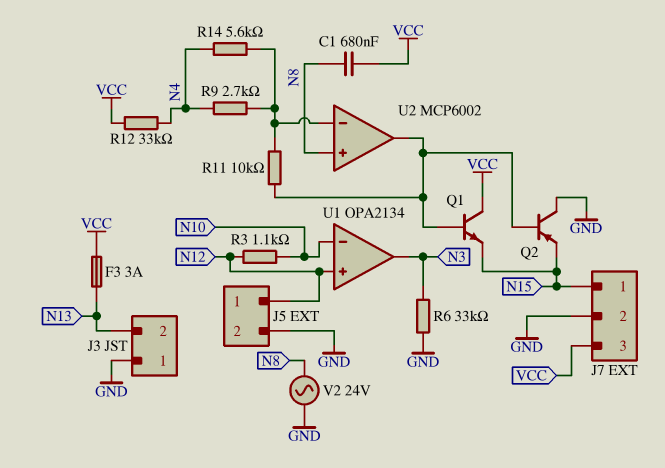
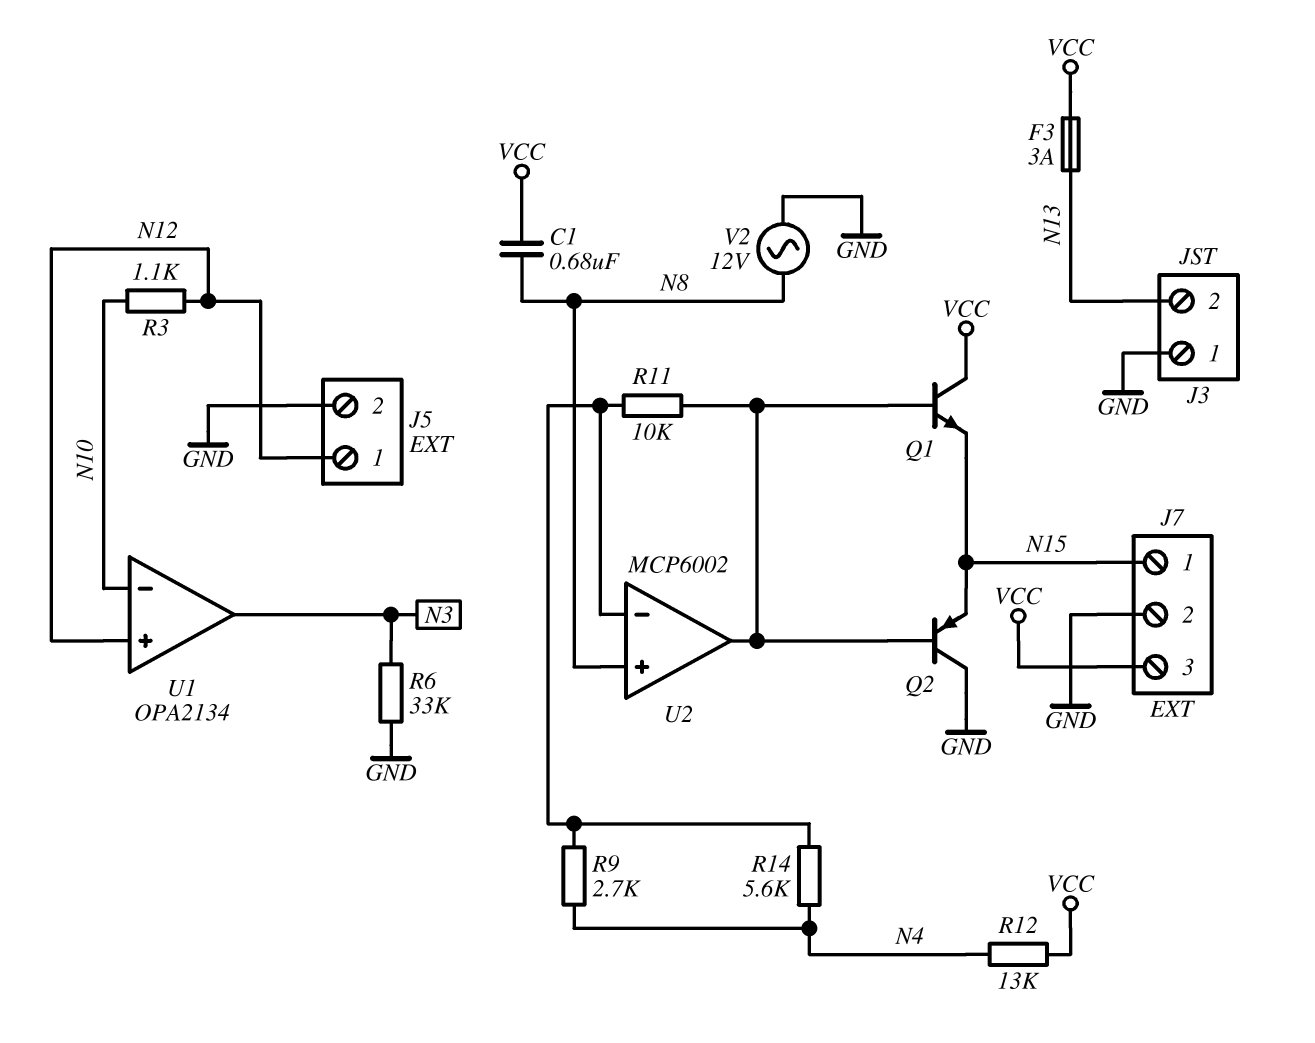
R12: 33k (N4, VCC) -> 13k (N4, VCC)
V2: AC 24V (GND, N8) -> AC 12V (GND, N8)

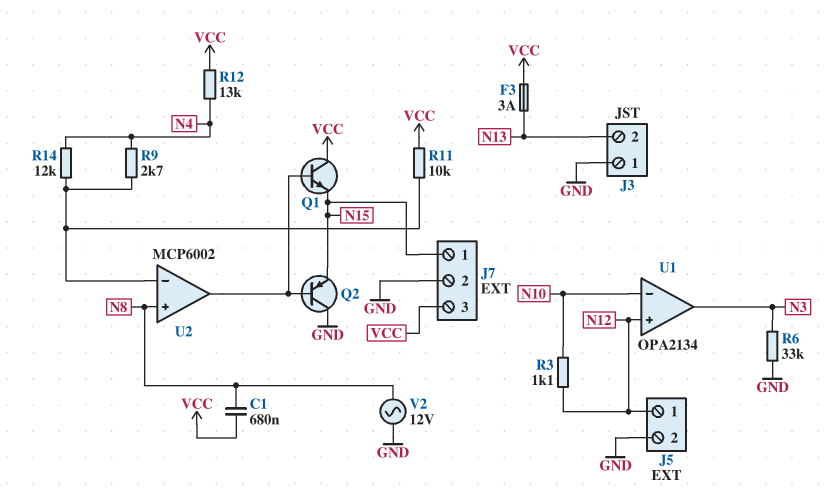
R11: 10k (U2/in-, U2/out) -> 10k (U2/in-, VCC)
R14: 5.6k (N4, U2/in-) -> 12k (N4, U2/in-)

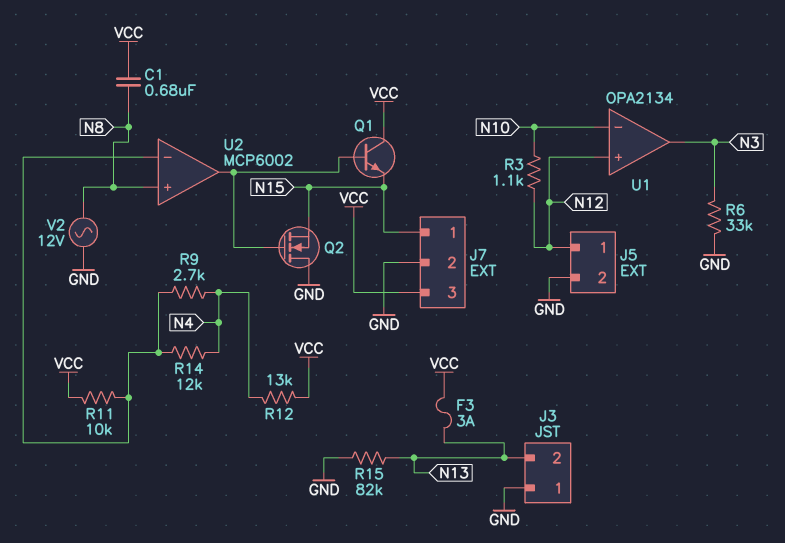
Q2: PNP (B U2/out, C GND, E N15) -> NMOS (G U2/out, D GND, S N15)
R15: none -> 82k (GND, N13)

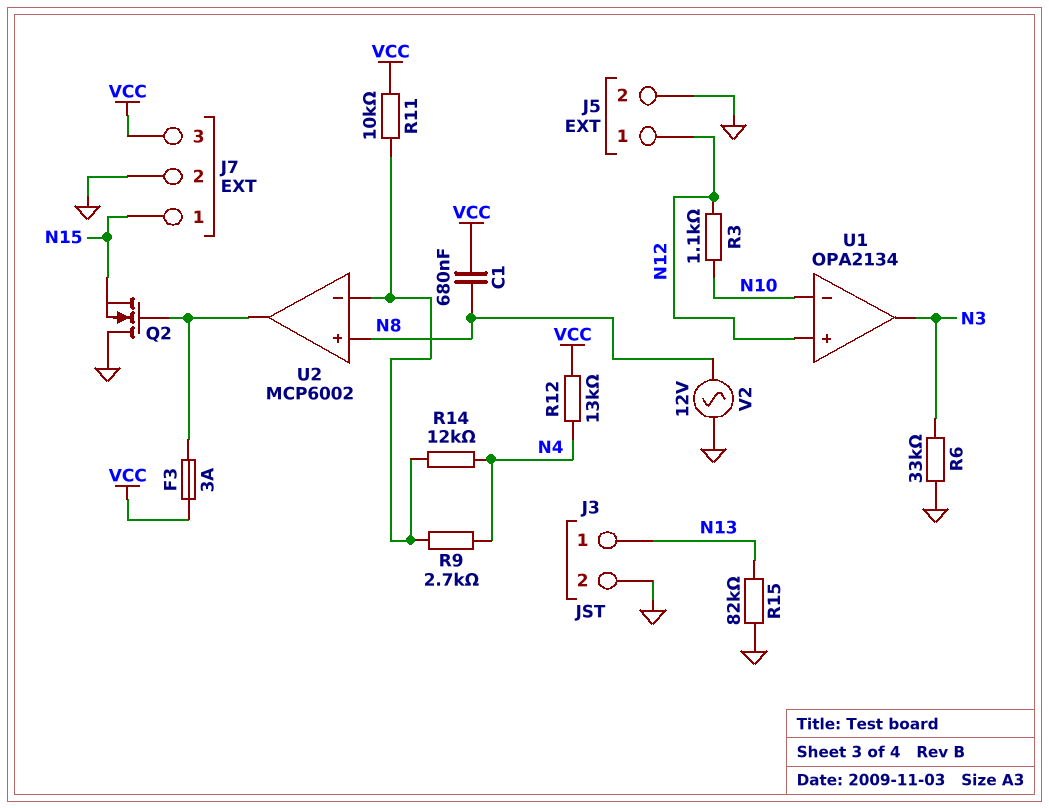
F3: 3A (N13, VCC) -> 3A (U2/out, VCC)
J3 pin 1: GND -> N13
J3 pin 2: N13 -> GND
Q1: NPN (B U2/out, C VCC, E N15) -> none

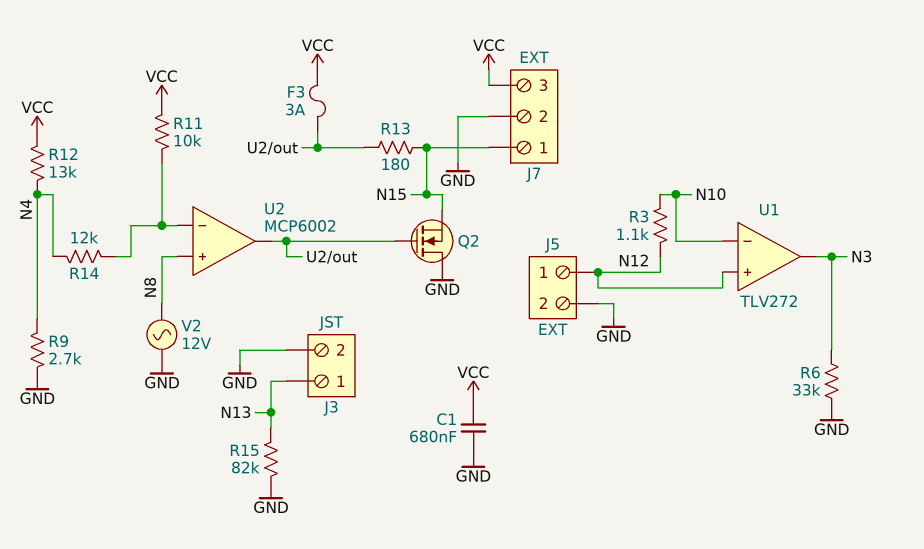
C1: 680nF (N8, VCC) -> 680nF (GND, VCC)
R9: 2.7k (N4, U2/in-) -> 2.7k (GND, N4)
R13: none -> 180 (N15, U2/out)
U1: OPA2134 -> TLV272

